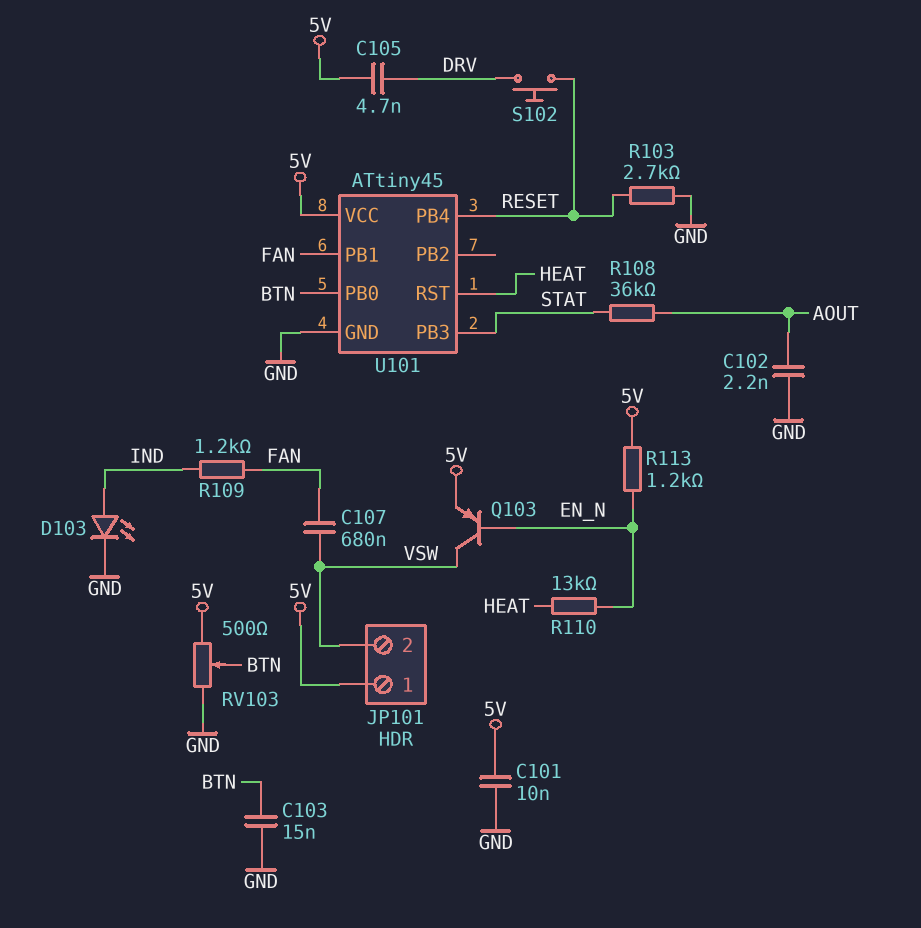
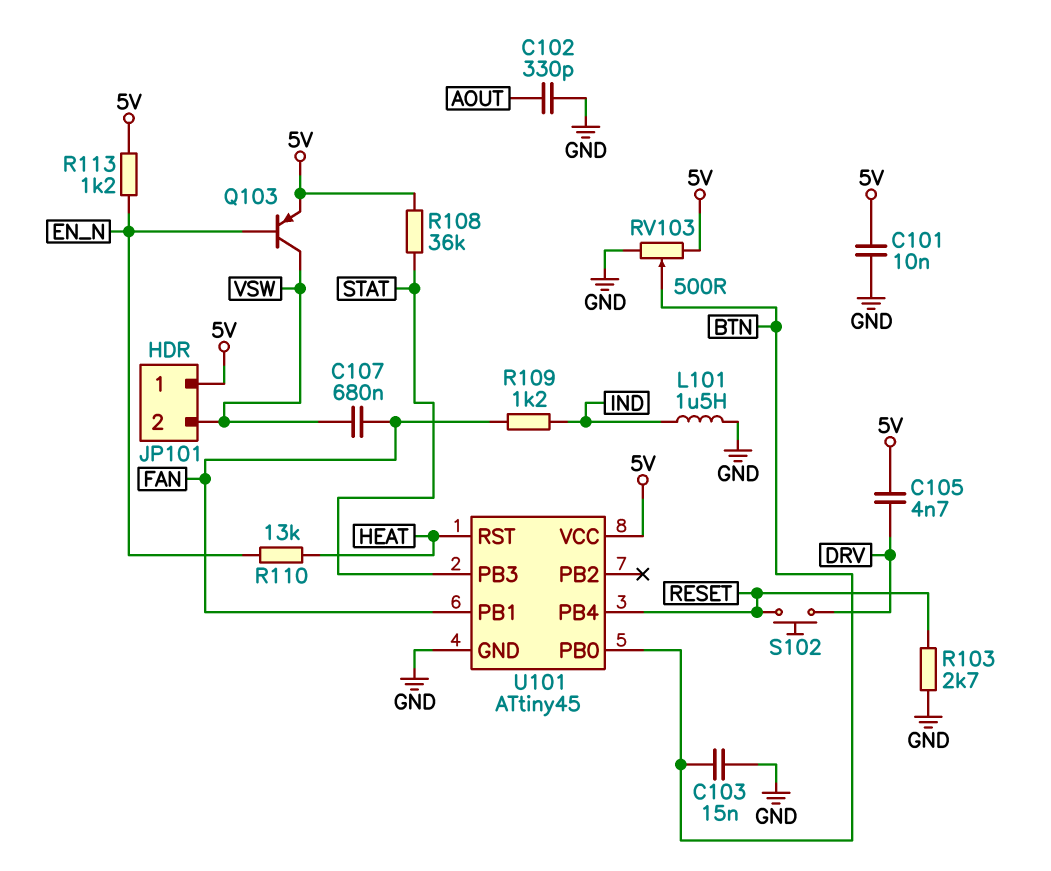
C102: 2.2nF (AOUT, GND) -> 330pF (AOUT, GND)
D103: LED (A IND, K GND) -> none
L101: none -> 1.5uH (GND, IND)
R108: 36k (AOUT, STAT) -> 36k (5V, STAT)

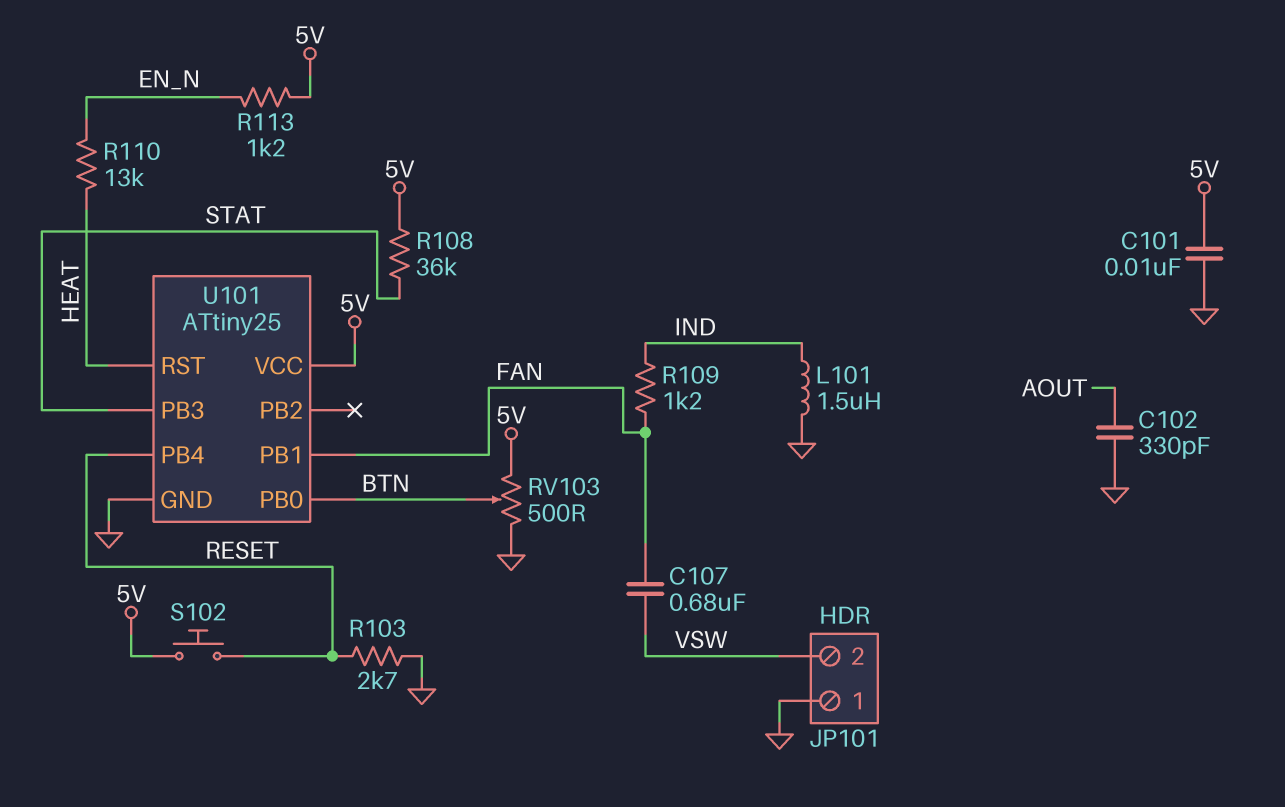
C103: 15nF (BTN, GND) -> none
C105: 4.7nF (5V, DRV) -> none
JP101 pin 1: 5V -> GND
Q103: PNP (B EN_N, C VSW, E 5V) -> none
S102: button (DRV, RESET) -> button (5V, RESET)
U101: ATtiny45 -> ATtiny25

